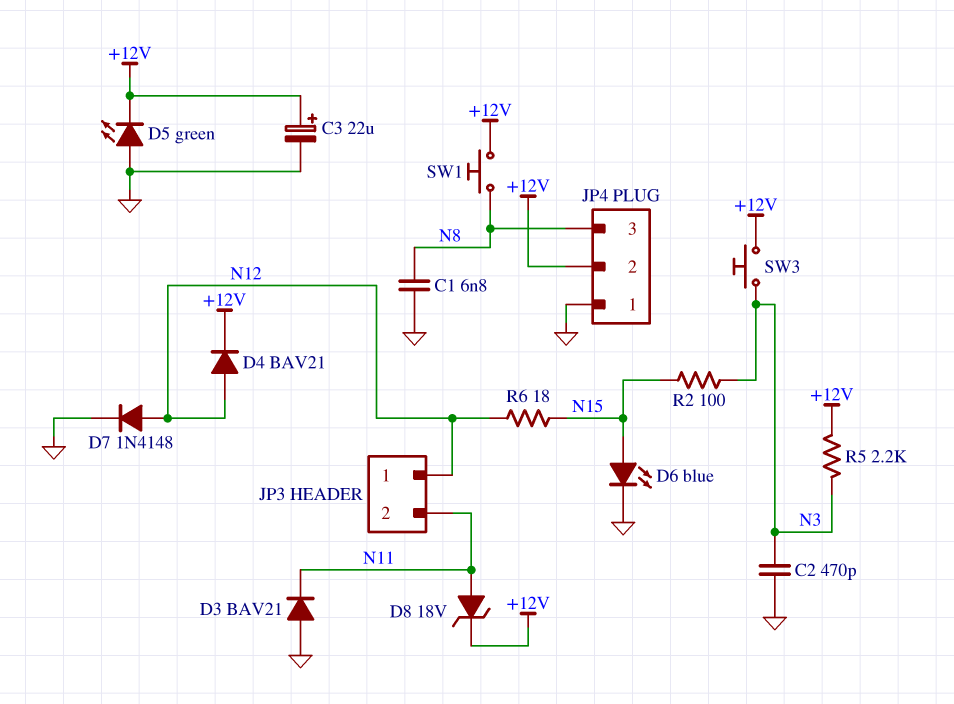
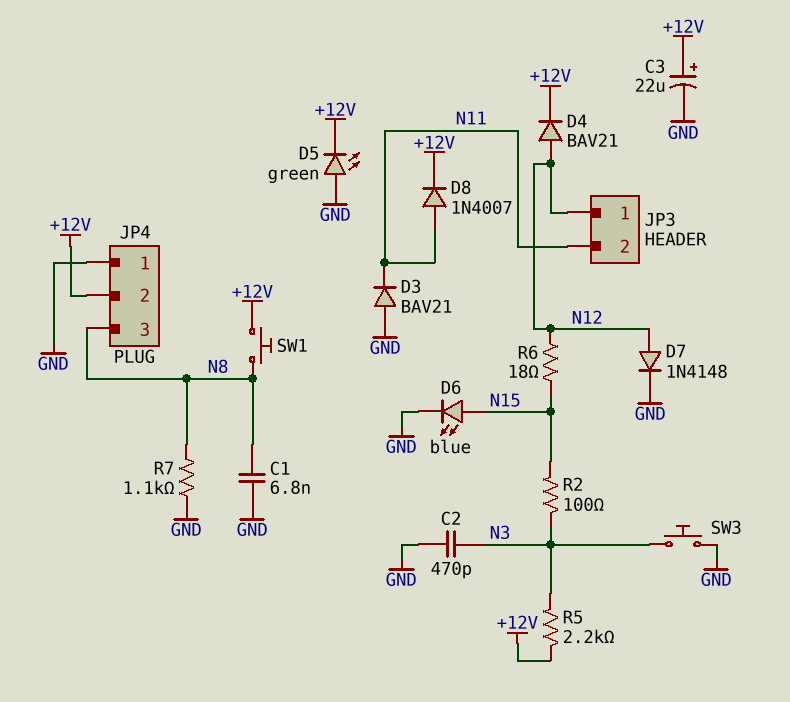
D8: zener 18V (A N11, K +12V) -> diode 1N4007 (A N11, K +12V)
R7: none -> 1.1k (GND, N8)
SW3: button (+12V, N3) -> button (GND, N3)

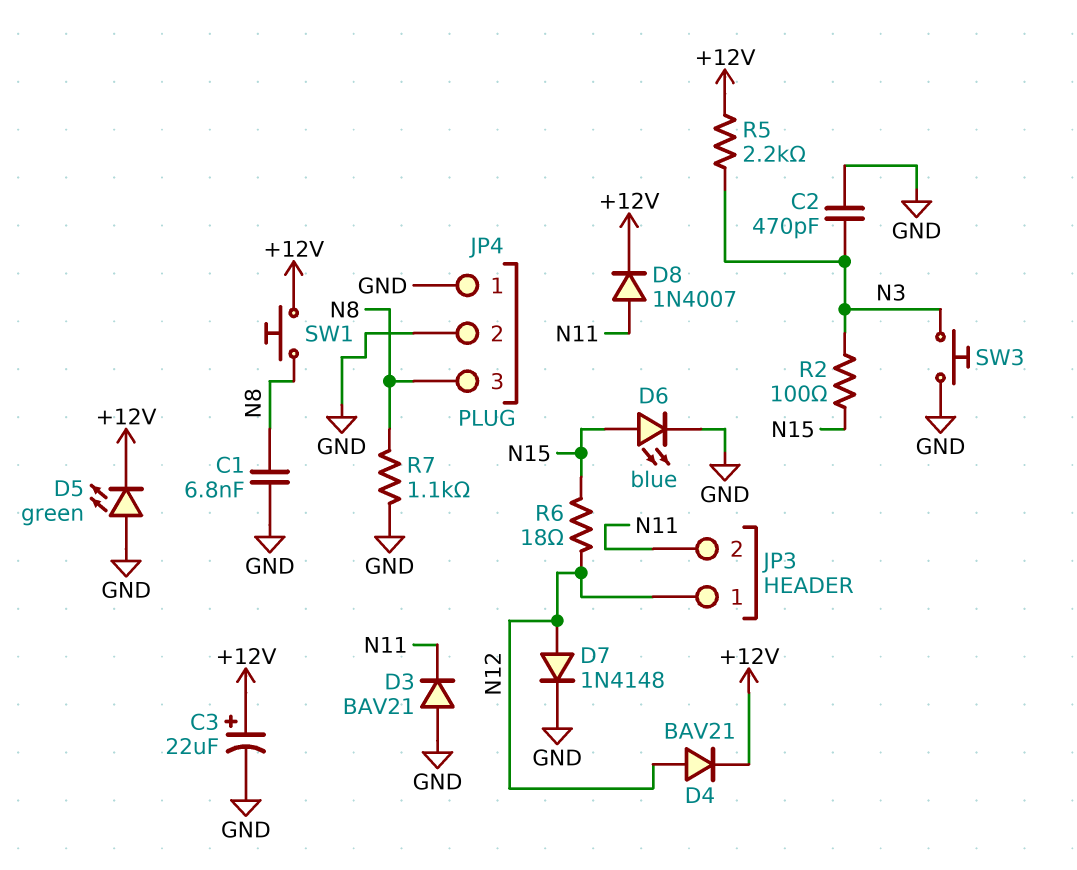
JP4 pin 2: +12V -> GND

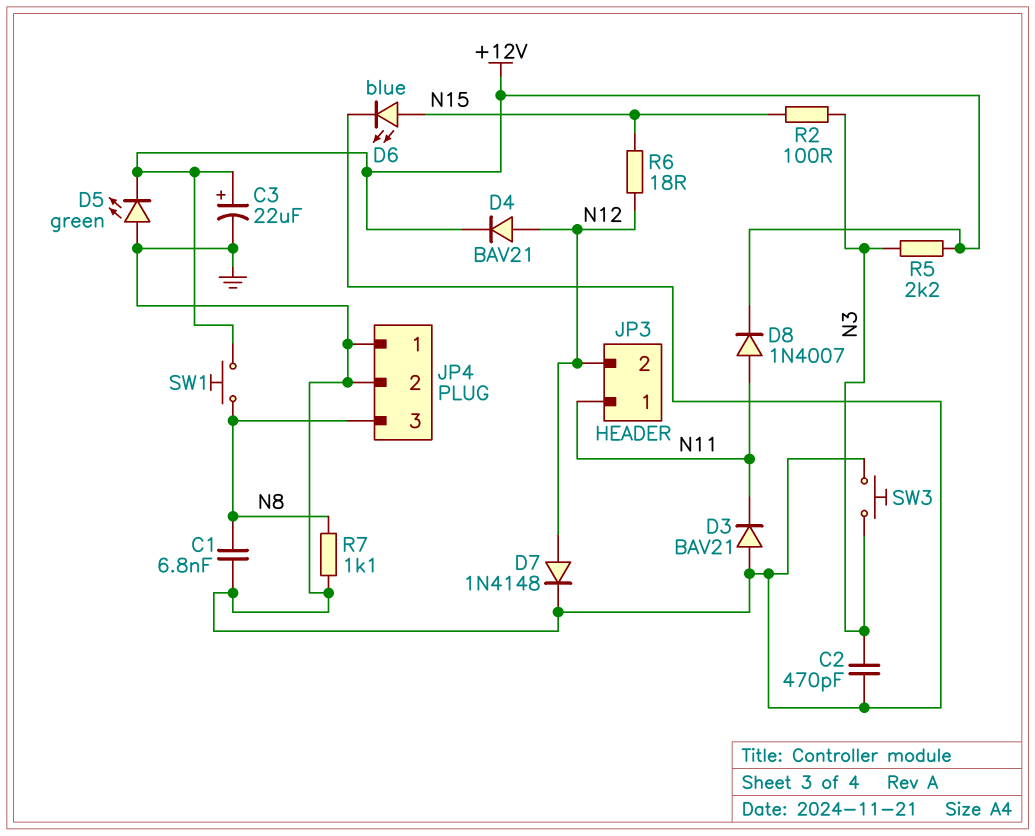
JP3 pin 1: N12 -> N11
JP3 pin 2: N11 -> N12

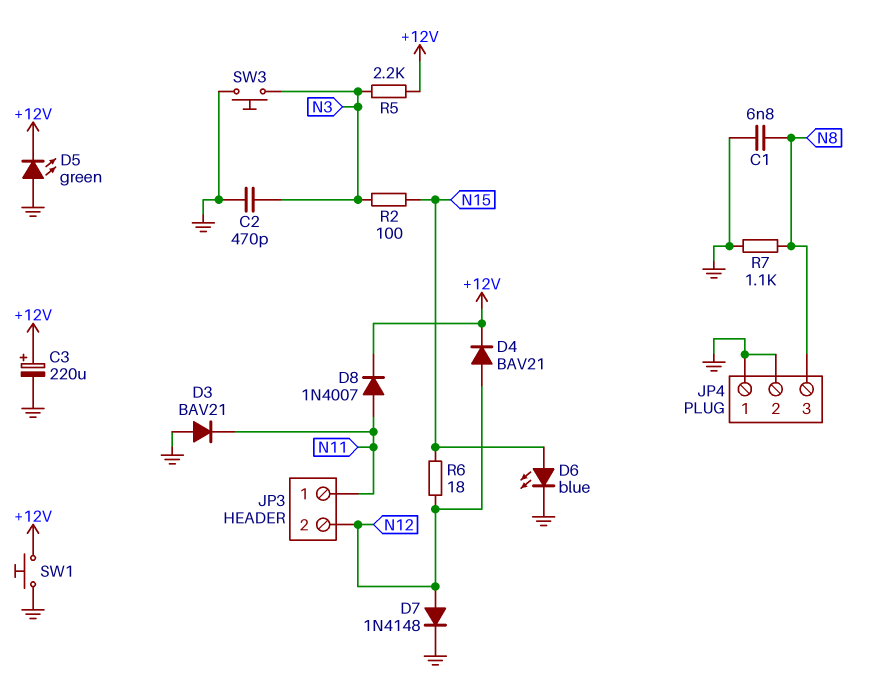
C3: 22uF (plus +12V, minus GND) -> 220uF (plus +12V, minus GND)
SW1: button (+12V, N8) -> button (+12V, GND)

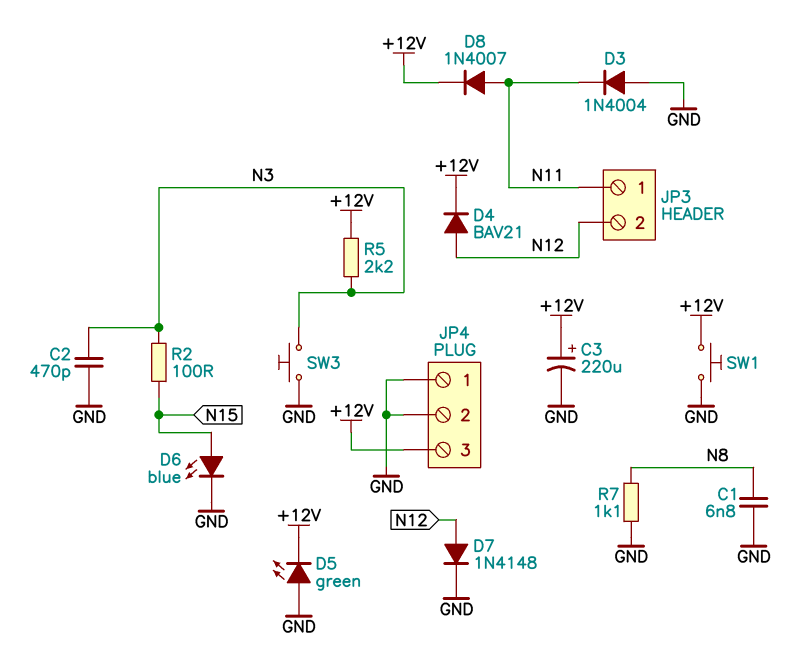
D3: diode BAV21 (A GND, K N11) -> diode 1N4004 (A GND, K N11)
JP4 pin 3: N8 -> +12V
R6: 18 (N12, N15) -> none

